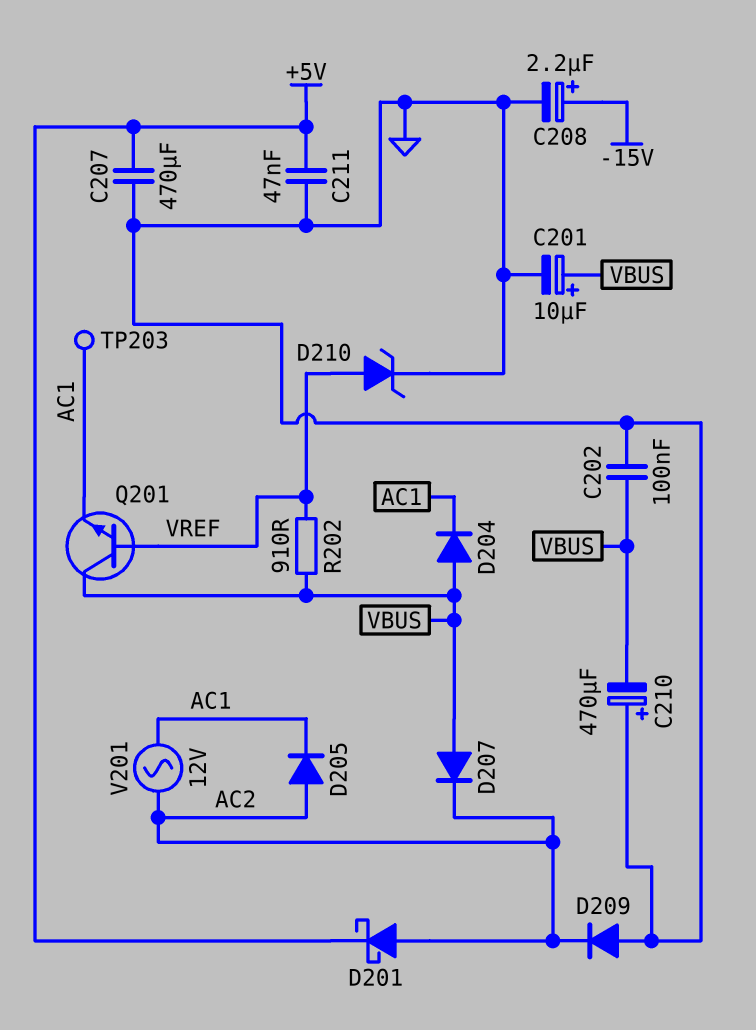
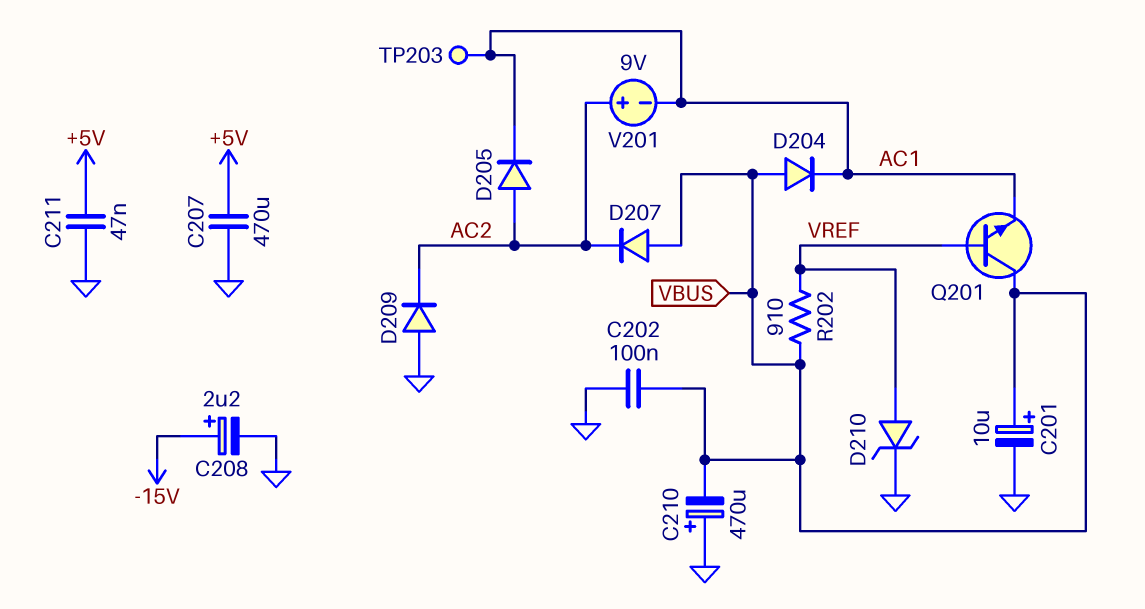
D201: schottky (A AC2, K +5V) -> none
V201: AC 12V (AC1, AC2) -> 9V (plus AC2, minus AC1)

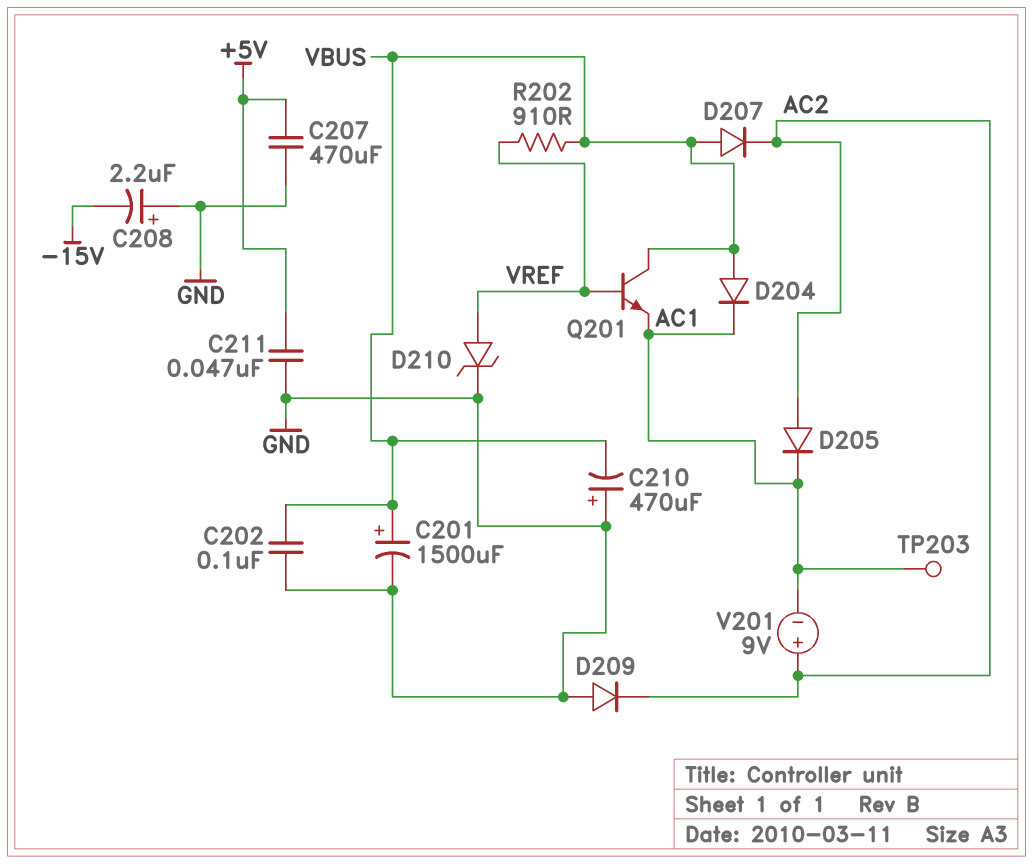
C201: 10uF (plus VBUS, minus GND) -> 1500uF (plus VBUS, minus GND)
C208: 2.2uF (plus -15V, minus GND) -> 2.2uF (plus GND, minus -15V)

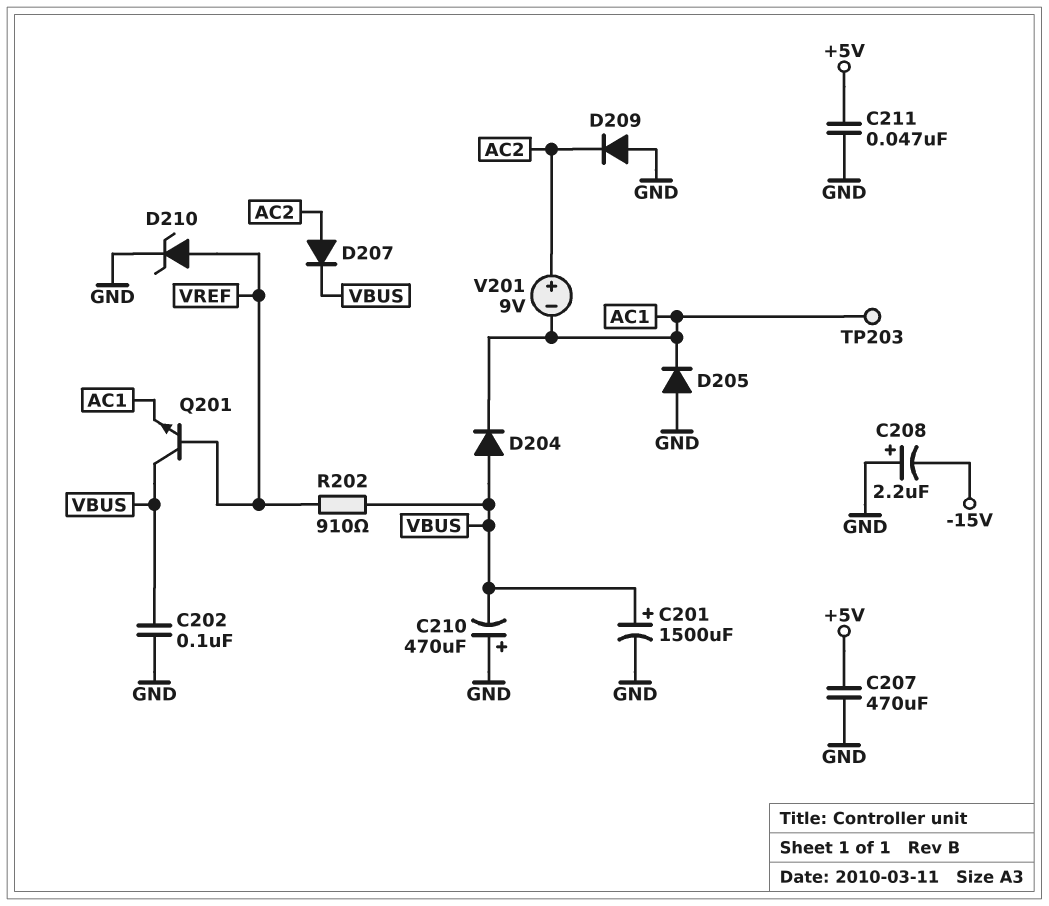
D205: diode (A AC2, K AC1) -> diode (A GND, K AC1)
D207: diode (A VBUS, K AC2) -> diode (A AC2, K VBUS)

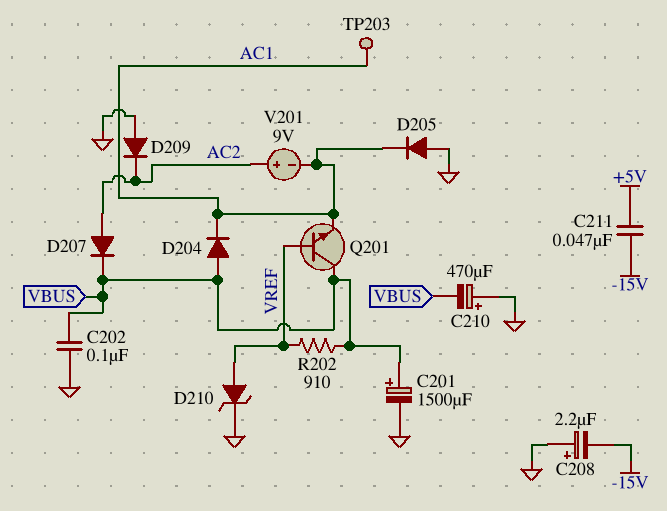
C207: 470uF (+5V, GND) -> none
C211: 47nF (+5V, GND) -> 47nF (+5V, -15V)

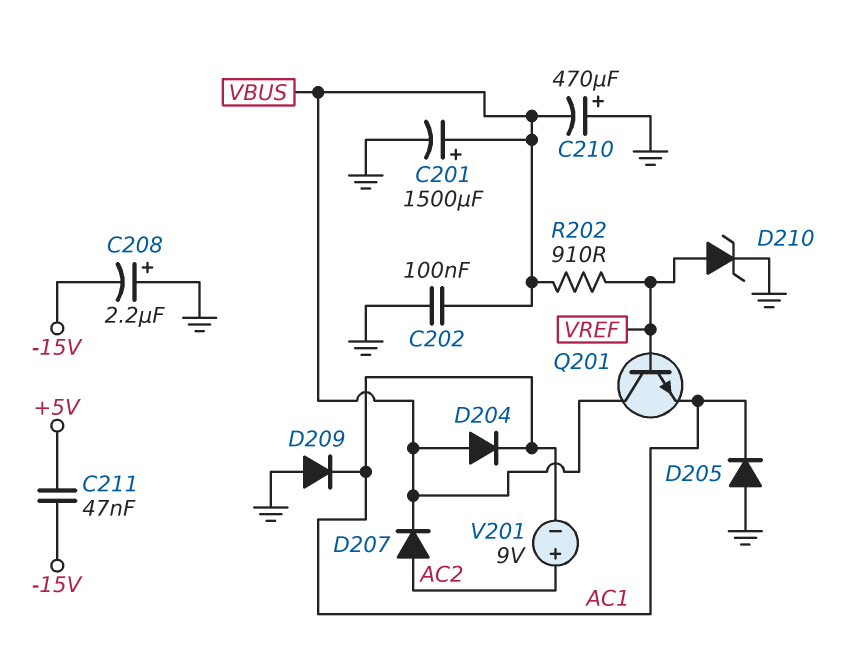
D209: diode (A GND, K AC2) -> diode (A GND, K AC1)
TP203: test point (AC1) -> none

